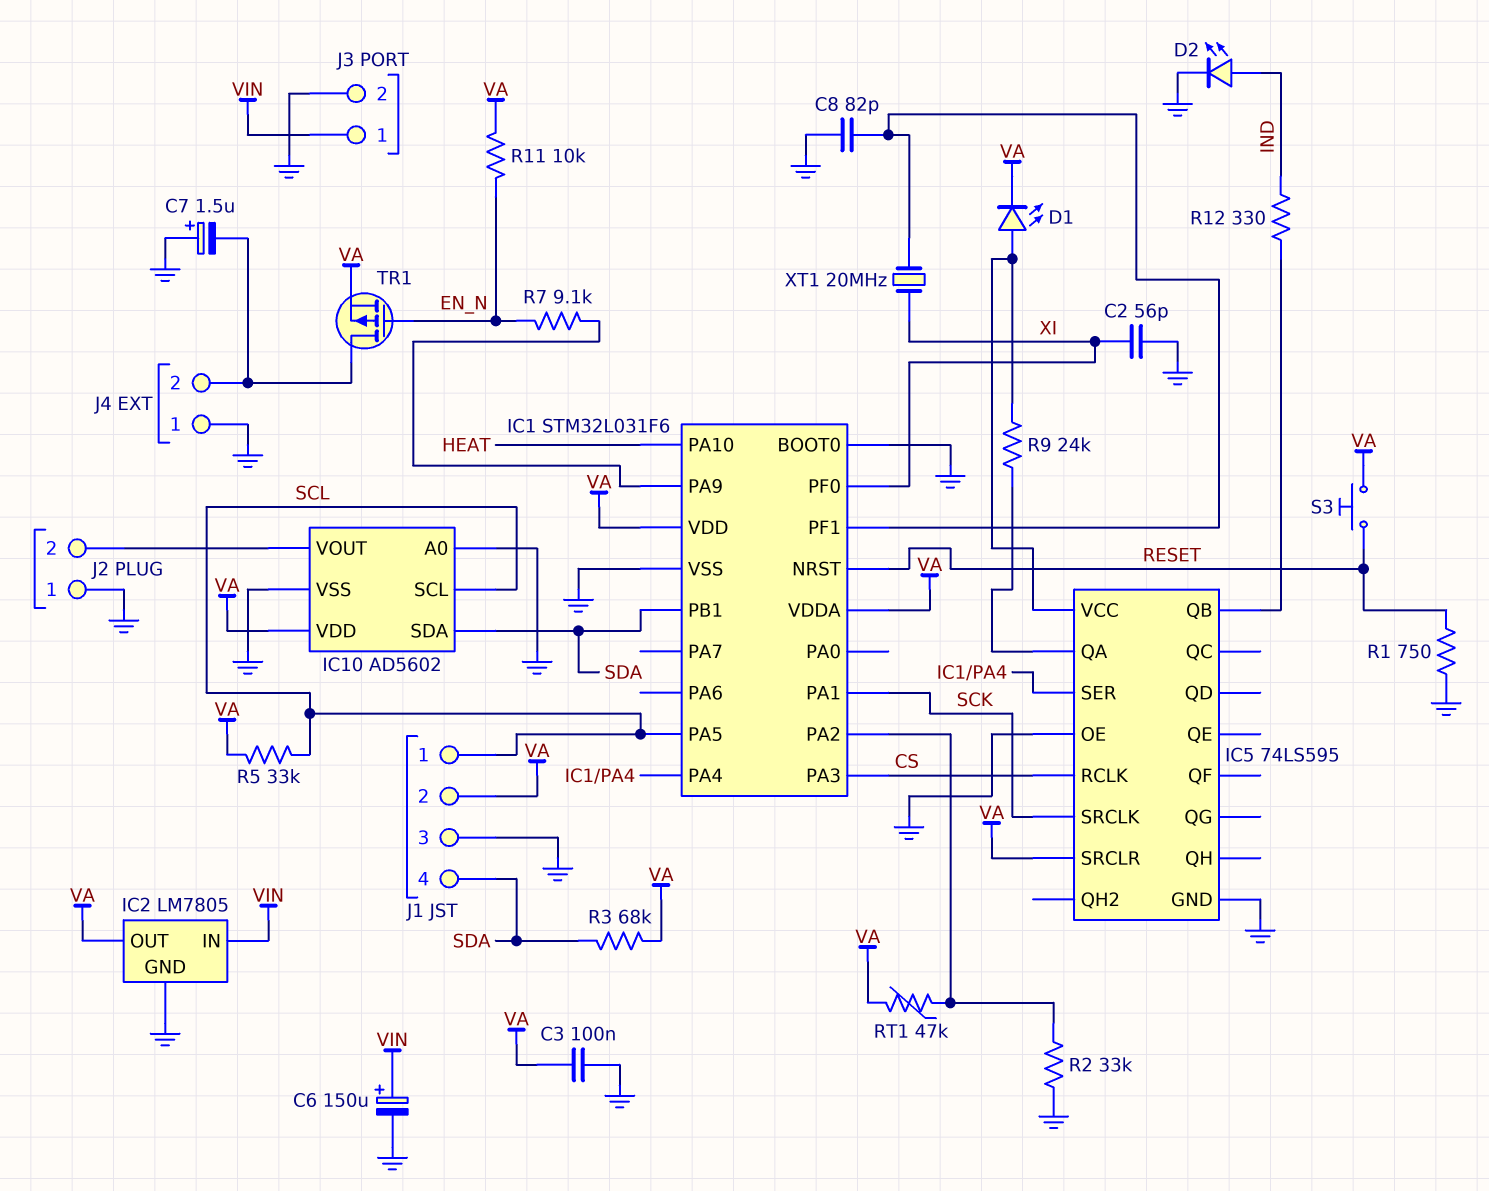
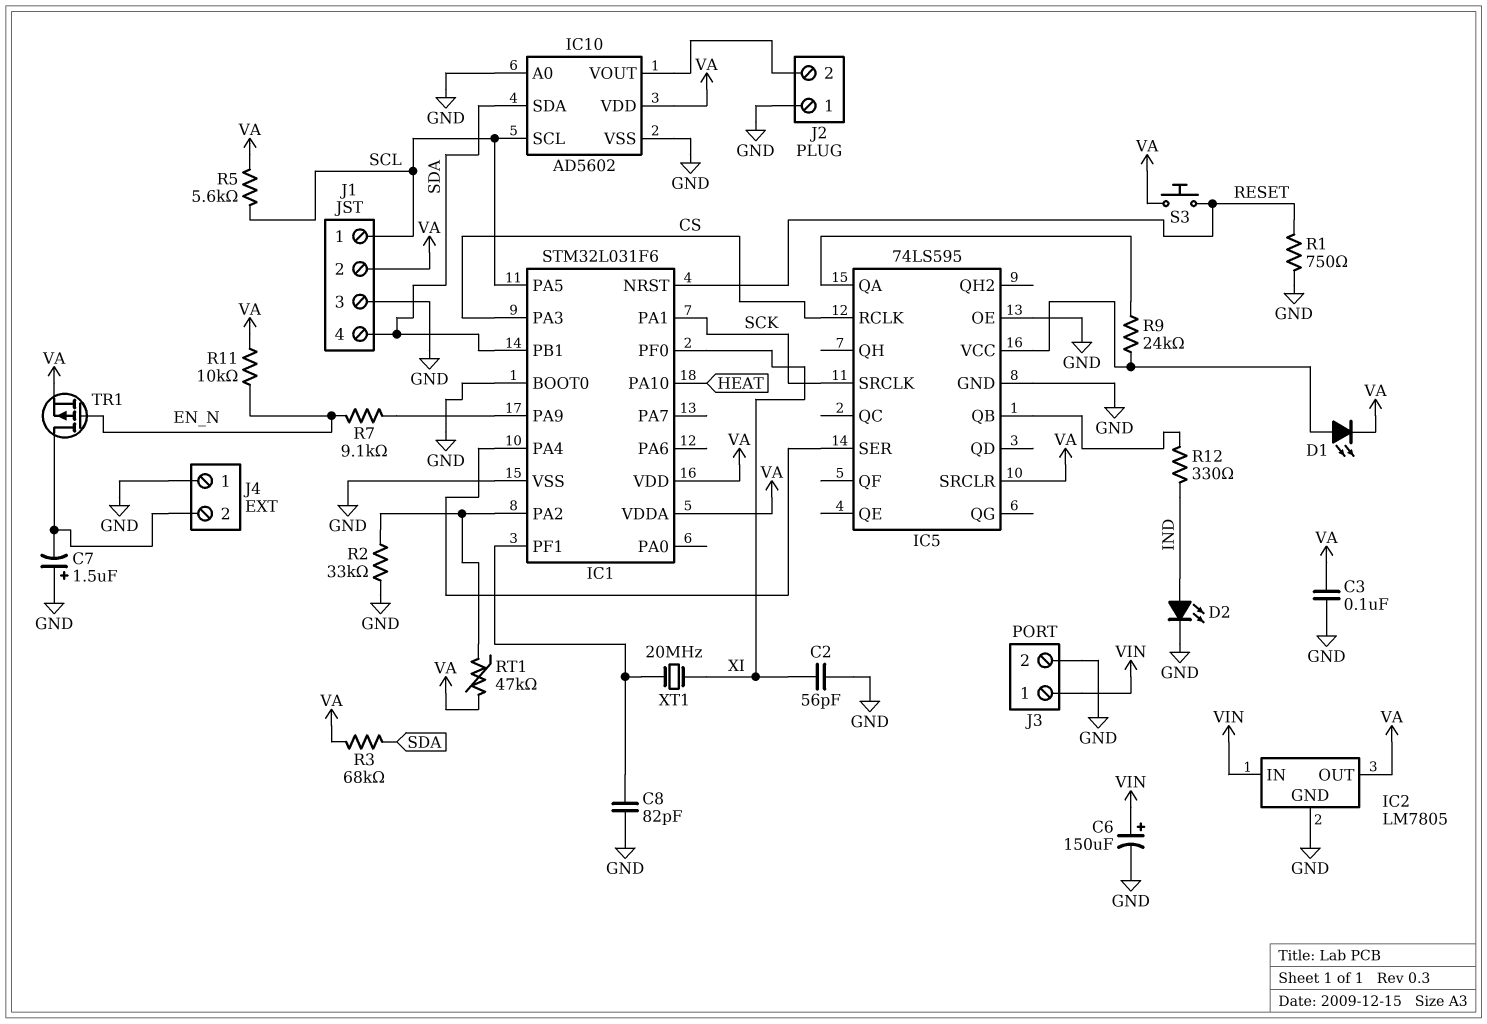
R5: 33k (SCL, VA) -> 5.6k (SCL, VA)

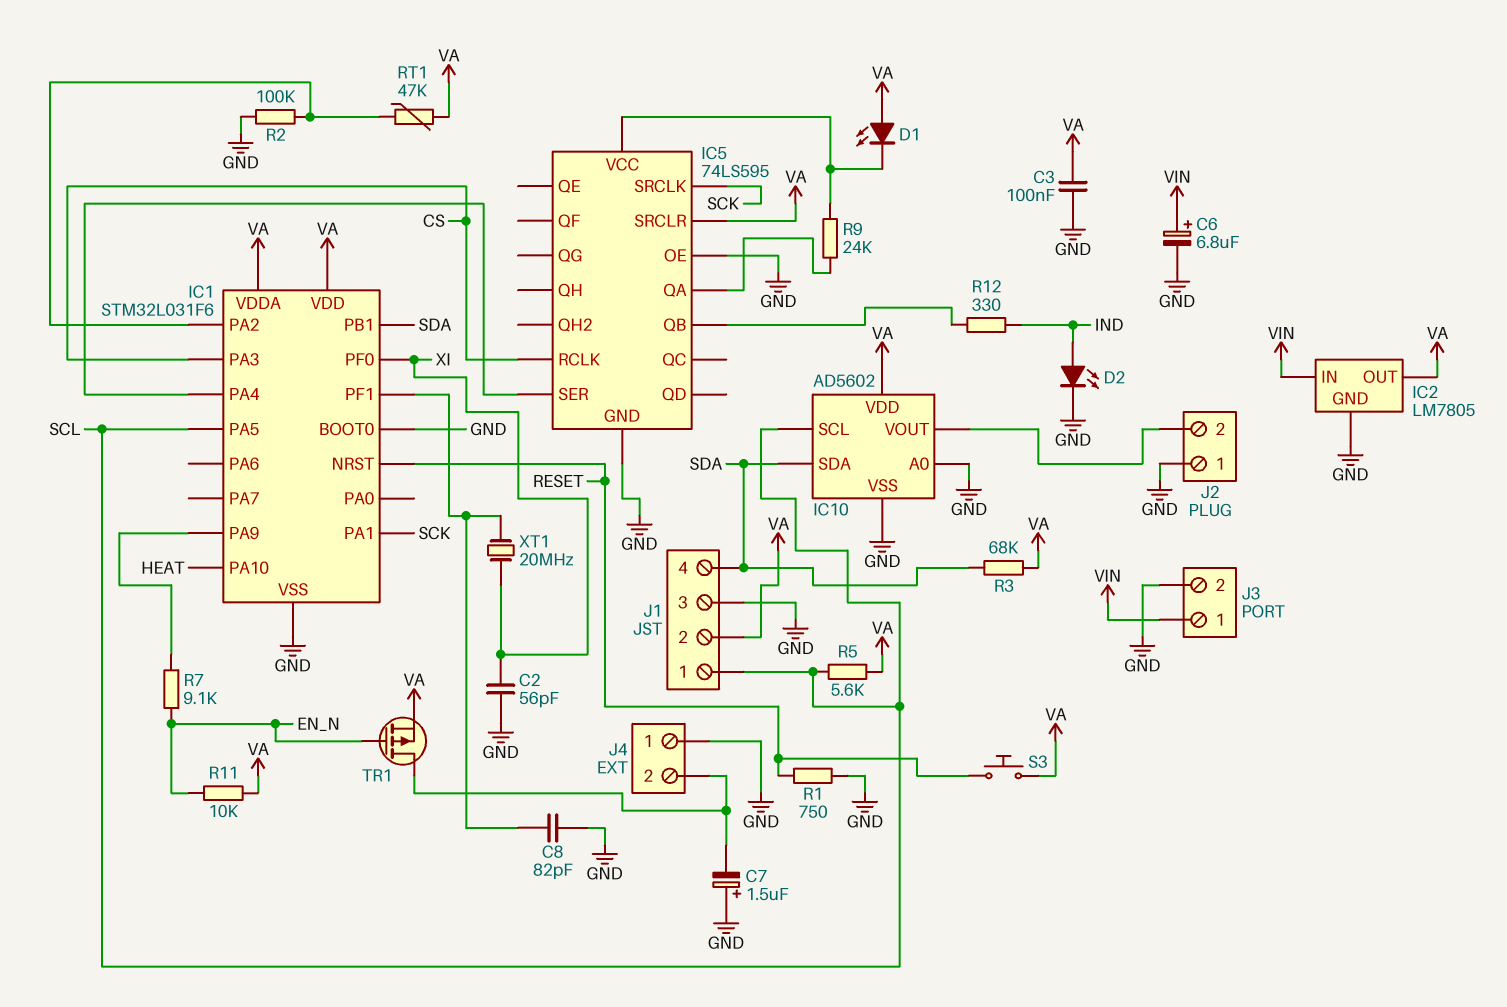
C6: 150uF (plus VIN, minus GND) -> 6.8uF (plus VIN, minus GND)
D1: LED (A IC5/VCC, K VA) -> LED (A VA, K IC5/VCC)
R2: 33k (GND, IC1/PA2) -> 100k (GND, IC1/PA2)

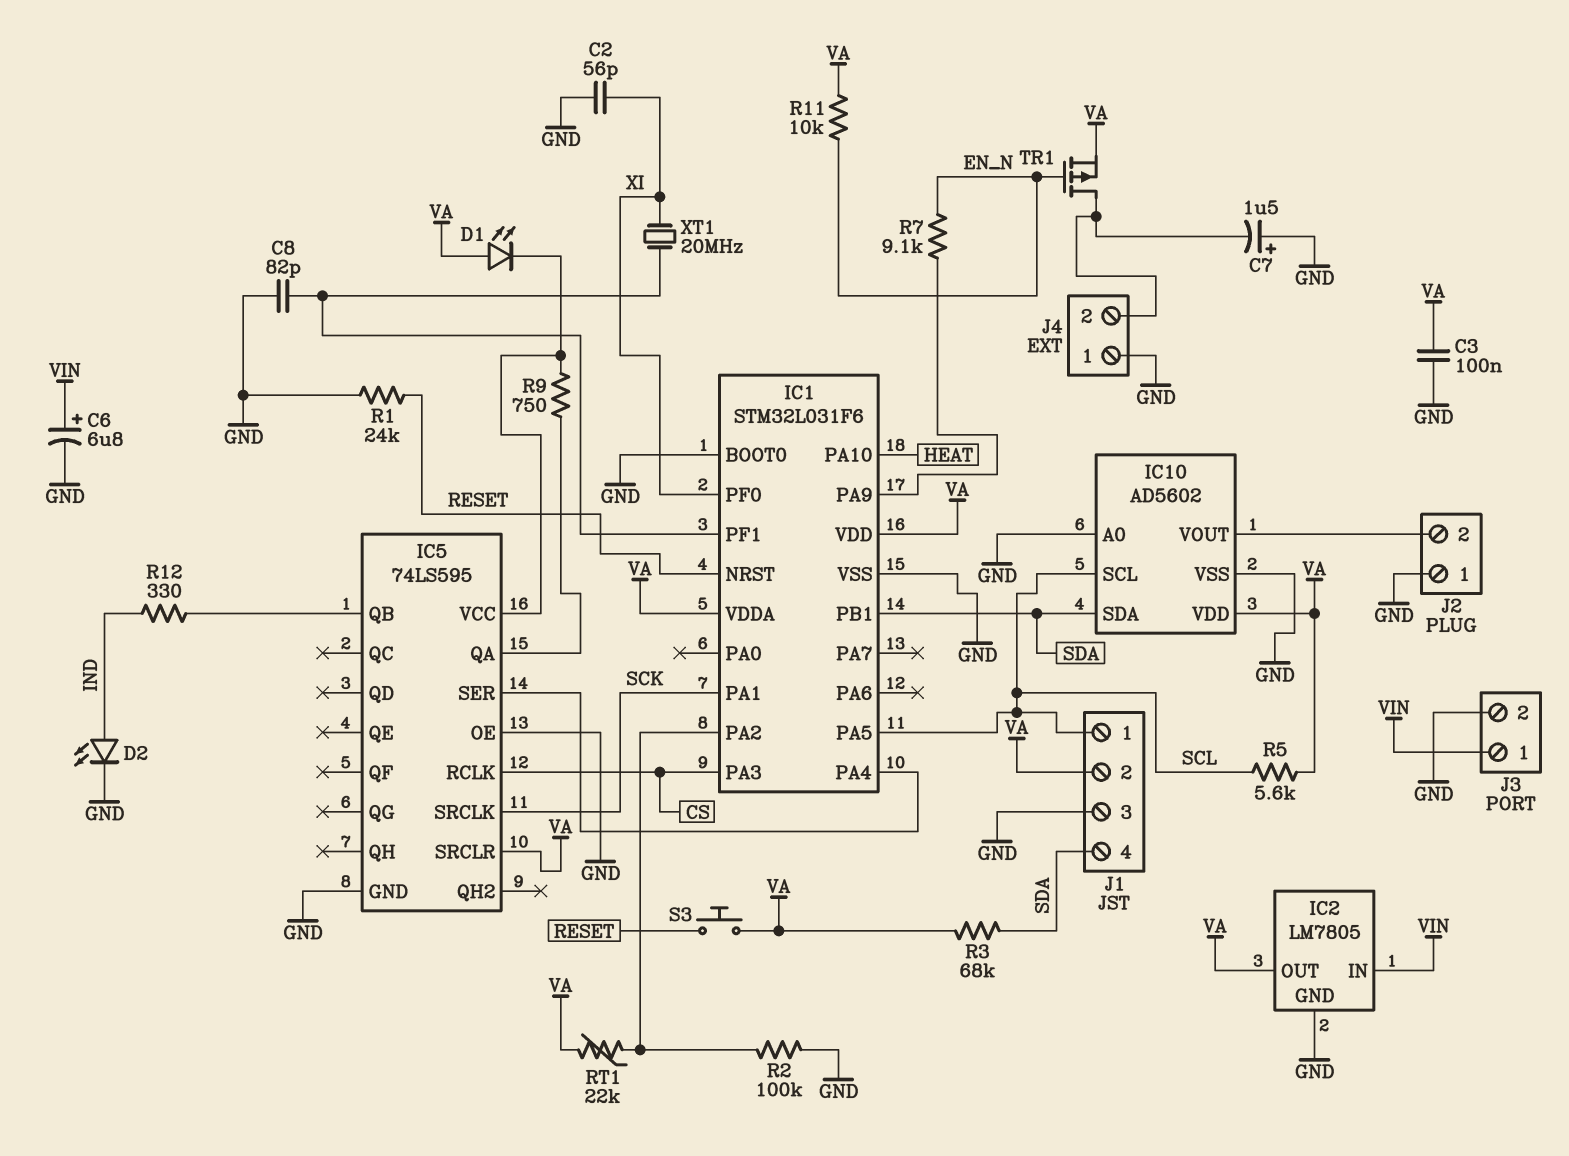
R1: 750 (GND, RESET) -> 24k (GND, RESET)
R9: 24k (IC5/QA, IC5/VCC) -> 750 (IC5/QA, IC5/VCC)
RT1: 47k (IC1/PA2, VA) -> 22k (IC1/PA2, VA)

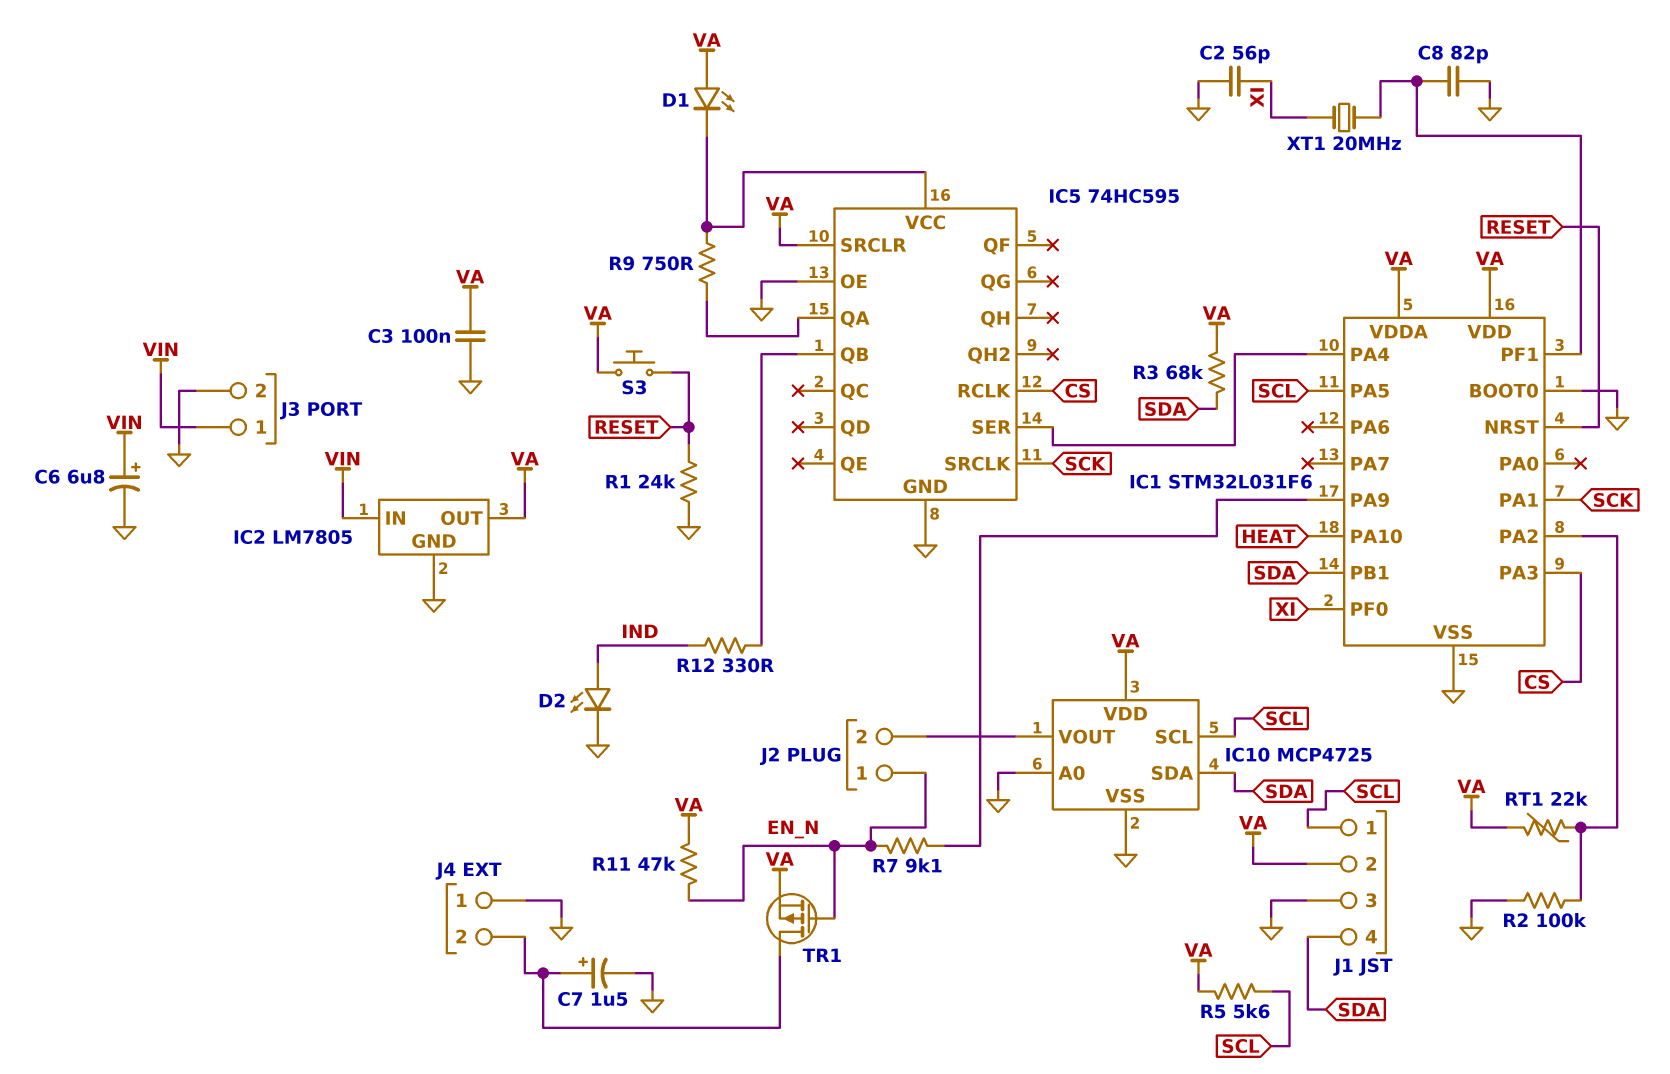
C7: 1.5uF (plus GND, minus J4/2) -> 1.5uF (plus J4/2, minus GND)
IC5: 74LS595 -> 74HC595
IC10: AD5602 -> MCP4725
J2 pin 1: GND -> EN_N
R11: 10k (EN_N, VA) -> 47k (EN_N, VA)

